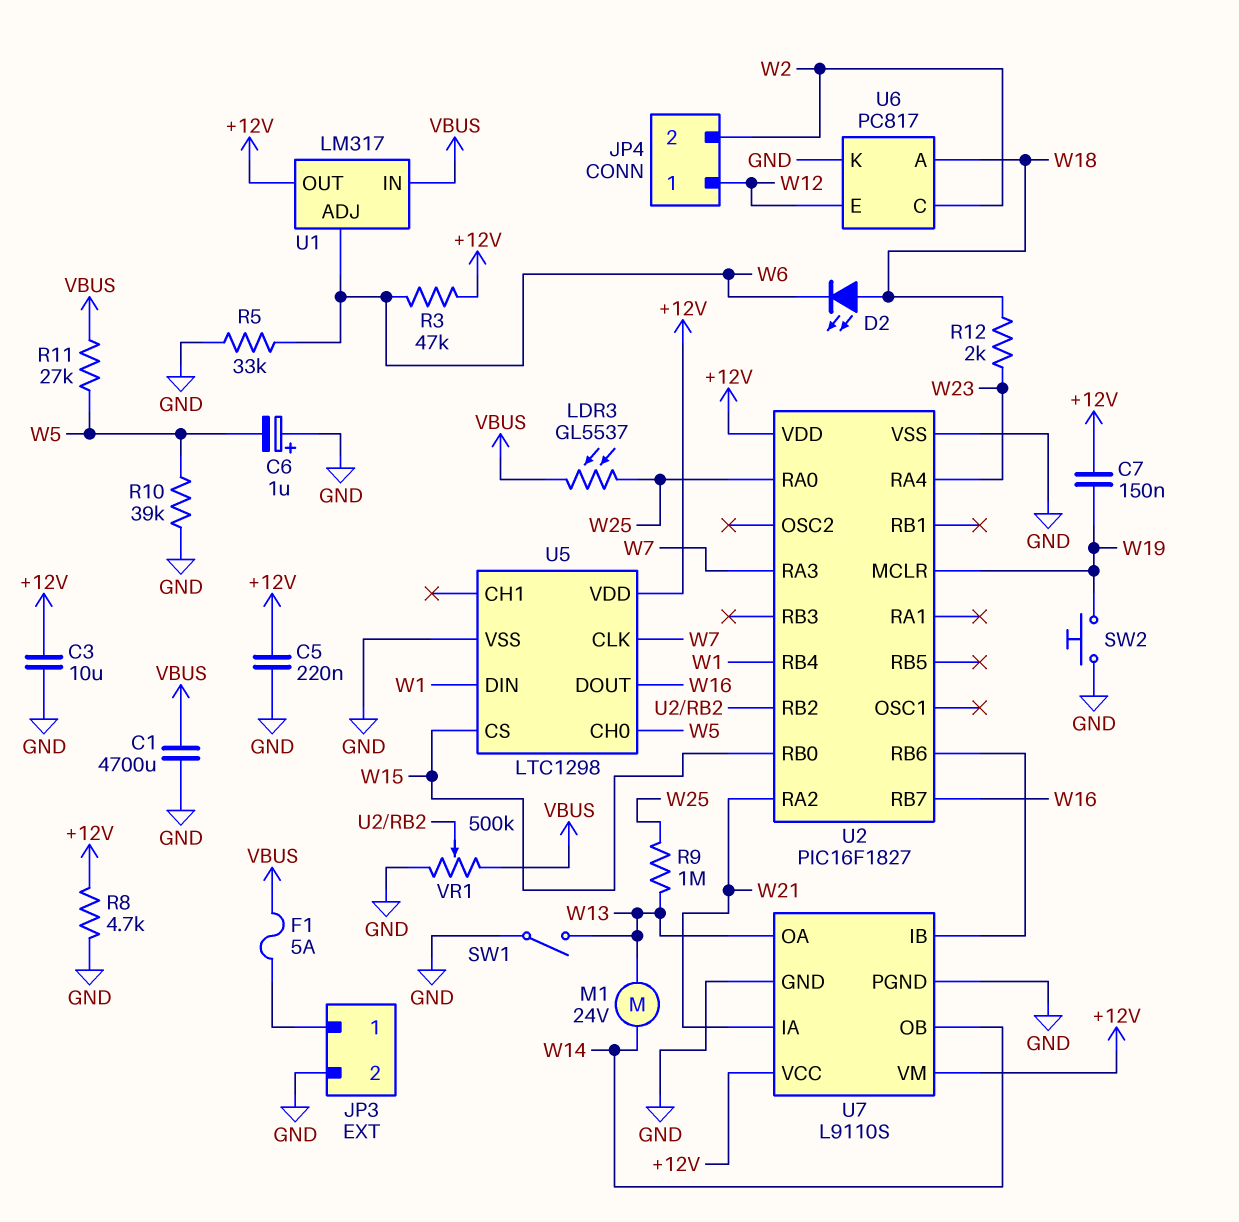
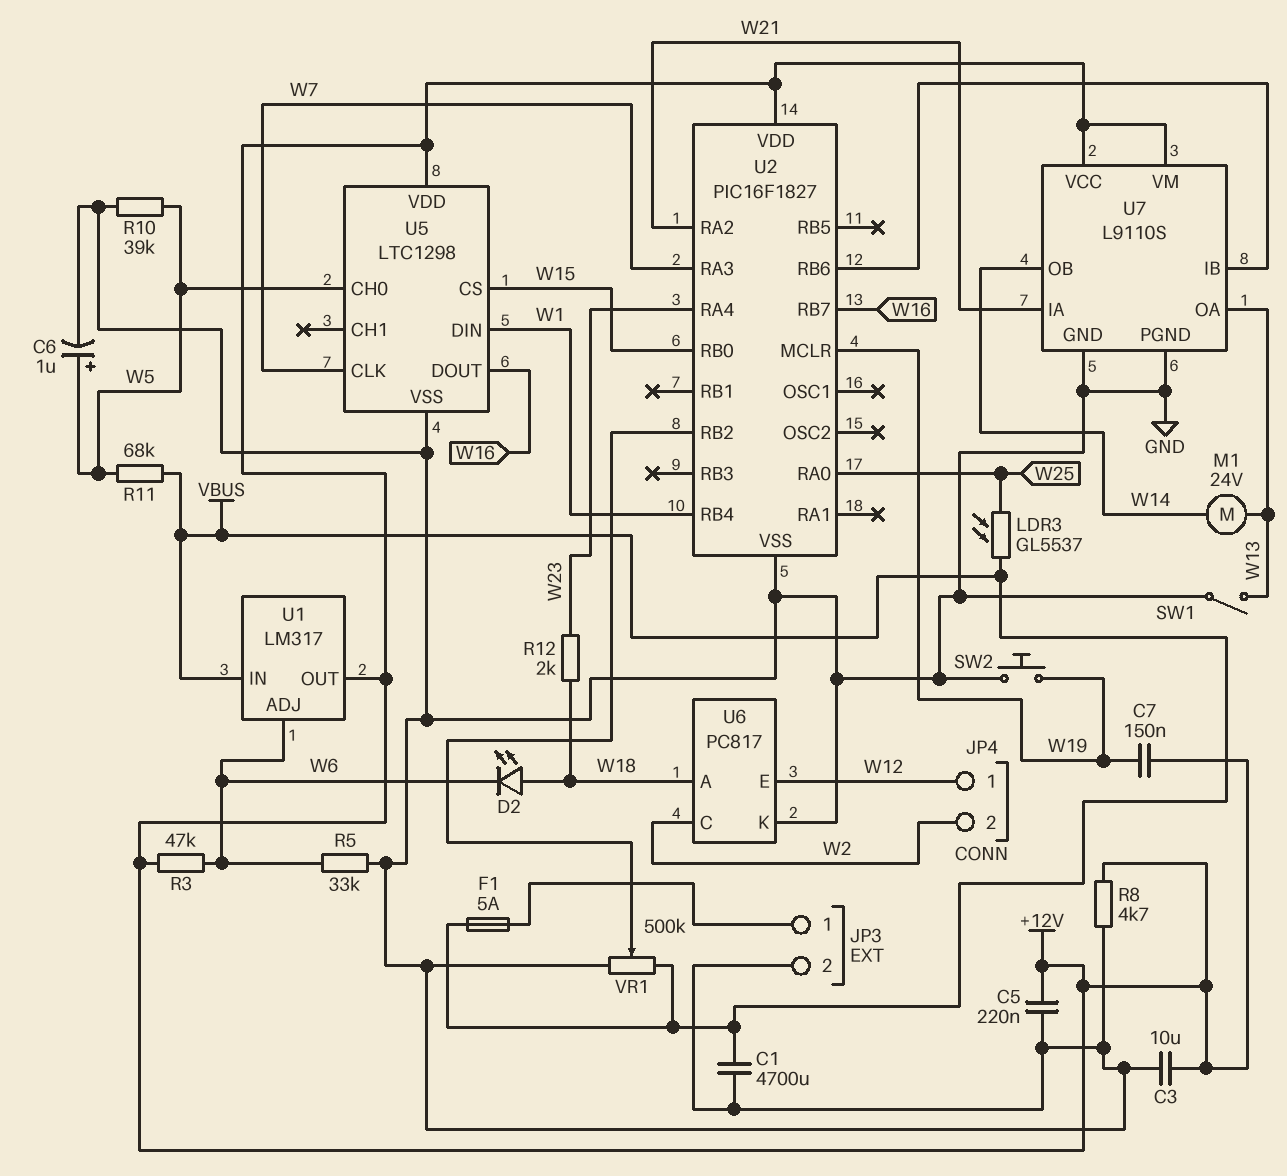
C6: 1uF (plus GND, minus W5) -> 1uF (plus W5, minus GND)
R9: 1M (W13, W25) -> none
R11: 27k (VBUS, W5) -> 68k (VBUS, W5)

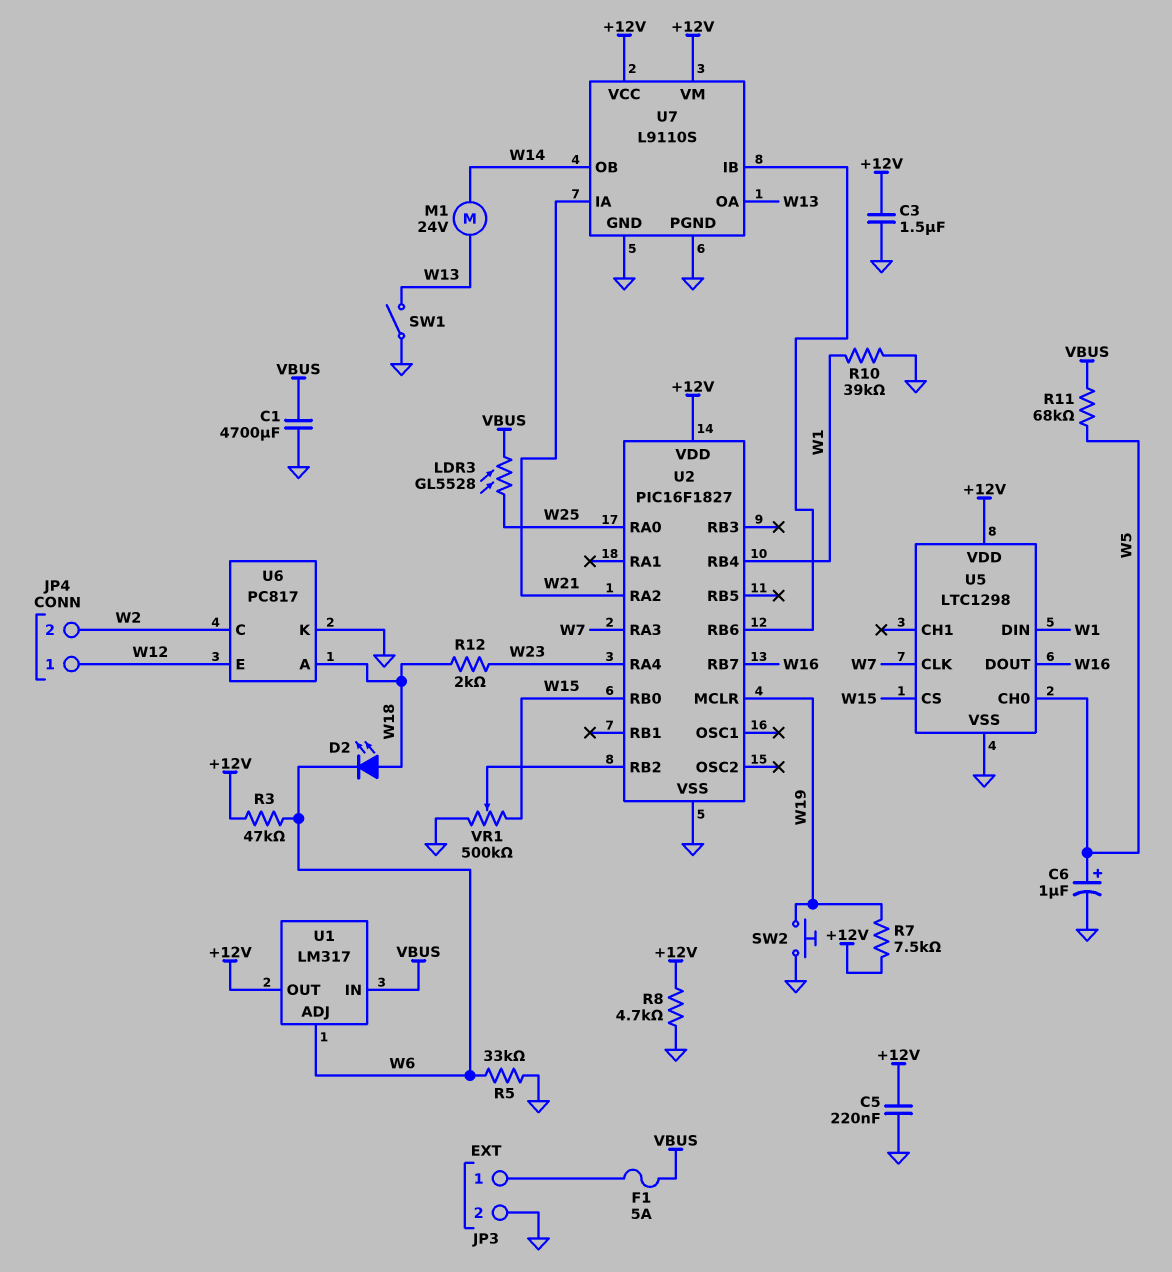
C3: 10uF (+12V, GND) -> 1.5uF (+12V, GND)
C7: 150nF (+12V, W19) -> none
LDR3: GL5537 (VBUS, W25) -> GL5528 (VBUS, W25)
R7: none -> 7.5k (+12V, W19)
R10: 39k (GND, W5) -> 39k (GND, W1)
VR1: 500k (GND, VBUS, wiper U2/RB2) -> 500k (GND, W15, wiper U2/RB2)

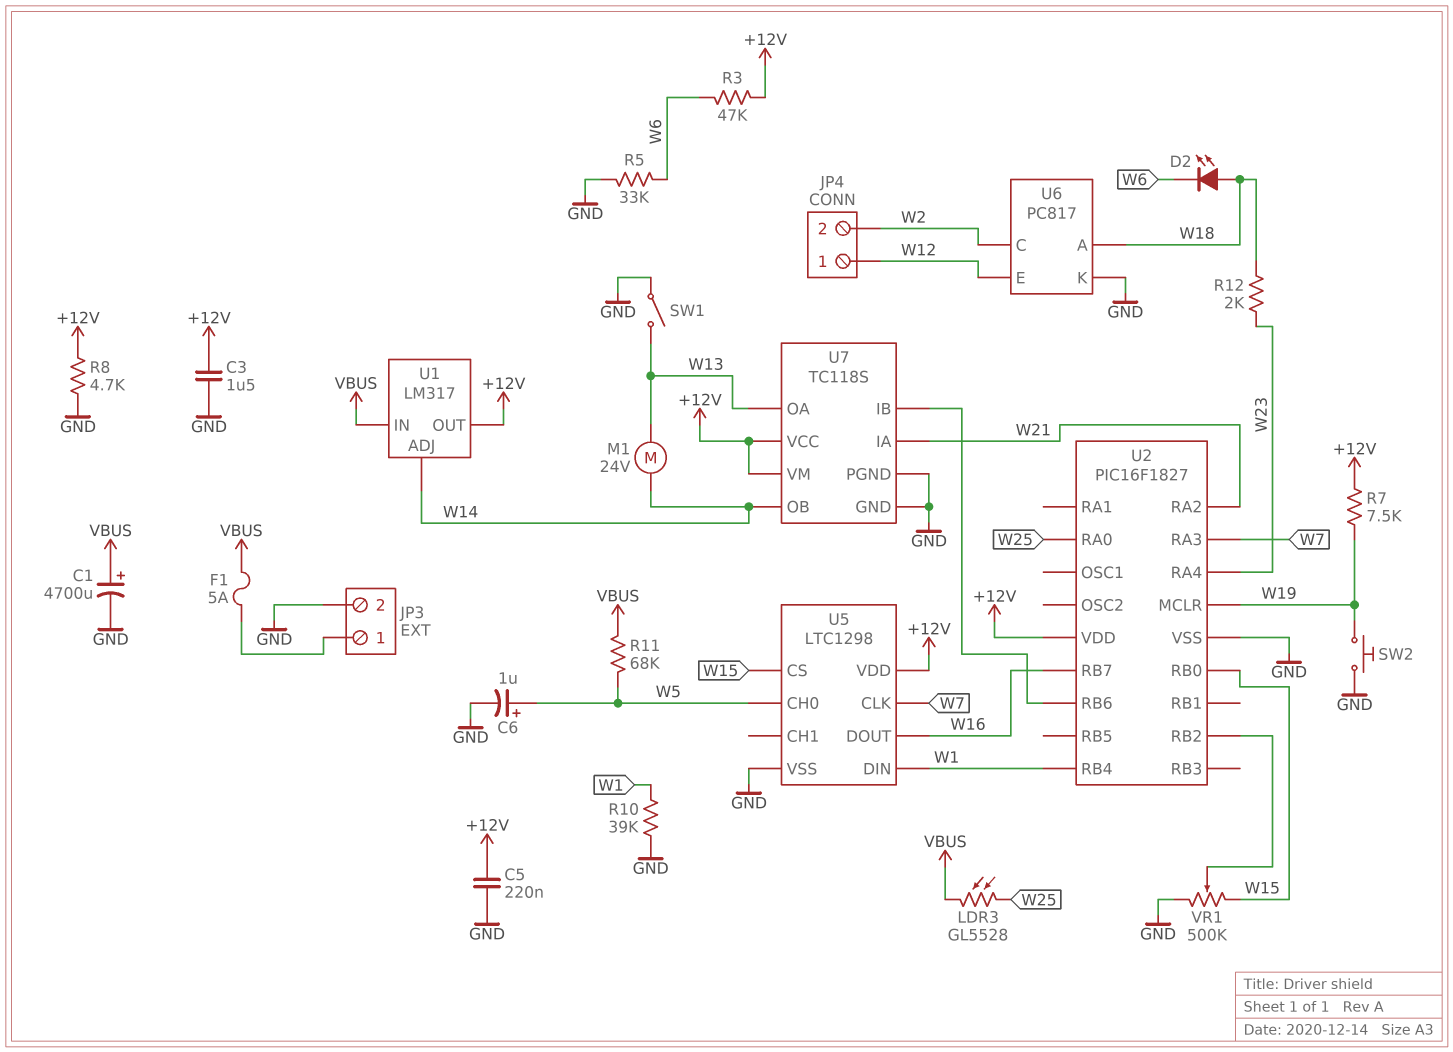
C1: 4700uF (GND, VBUS) -> 4700uF (plus VBUS, minus GND)
U1 pin ADJ: W6 -> W14
U7: L9110S -> TC118S

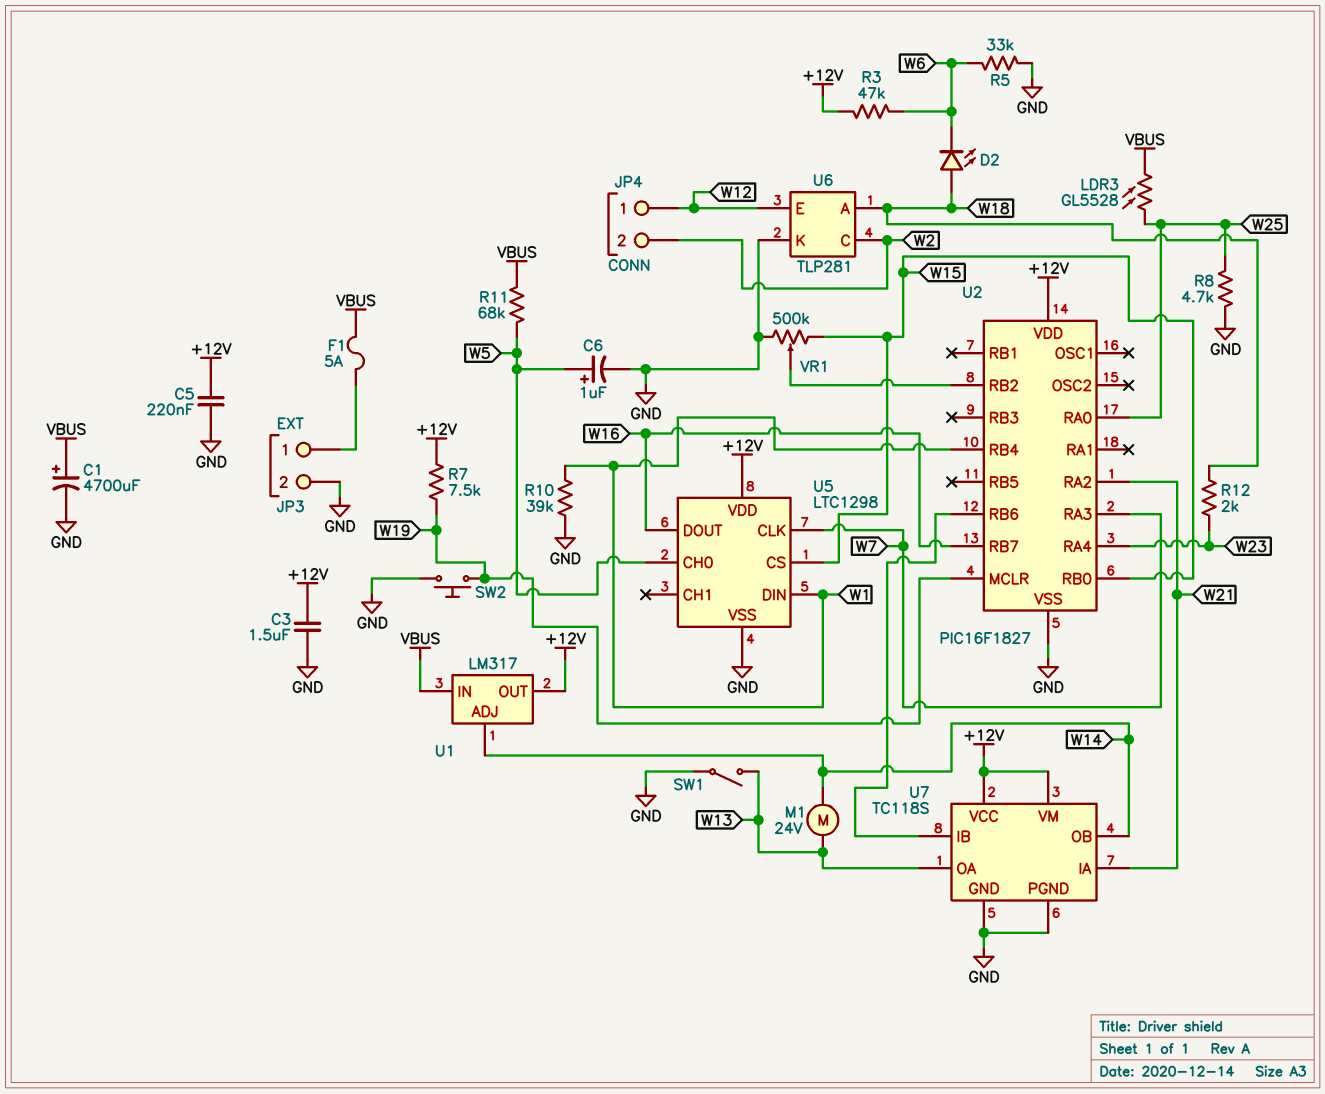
R8: 4.7k (+12V, GND) -> 4.7k (GND, W25)
U6: PC817 -> TLP281

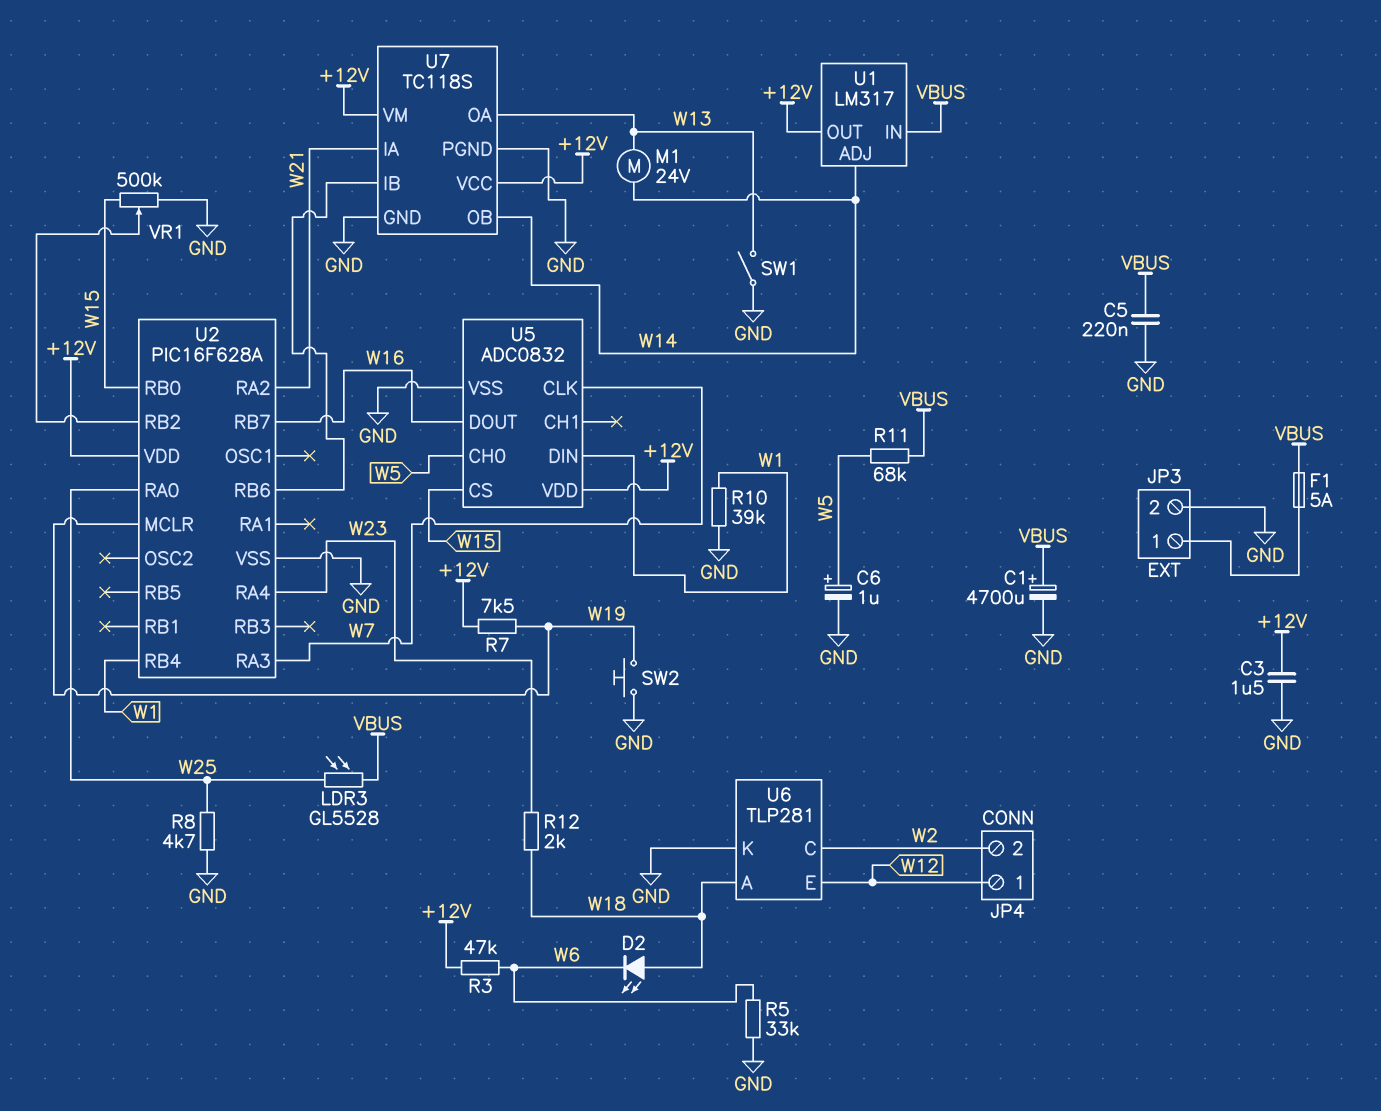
C5: 220nF (+12V, GND) -> 220nF (GND, VBUS)
U2: PIC16F1827 -> PIC16F628A
U5: LTC1298 -> ADC0832

